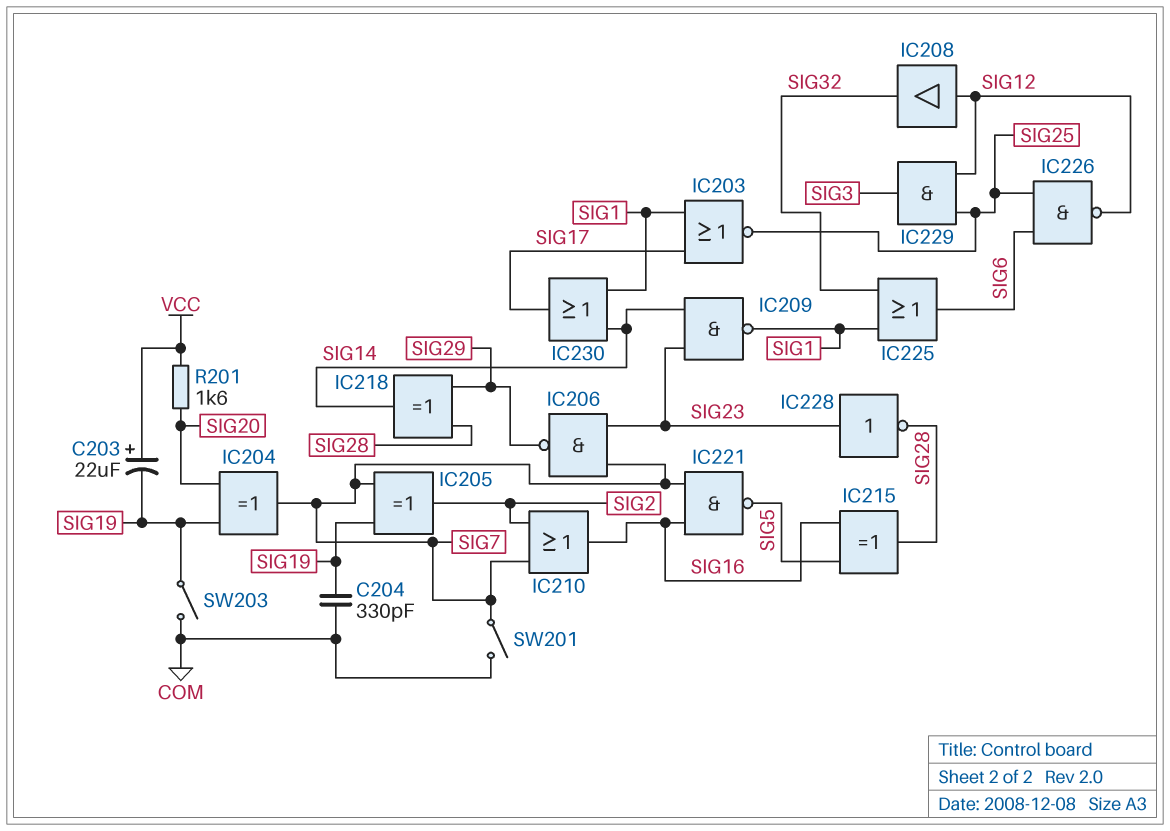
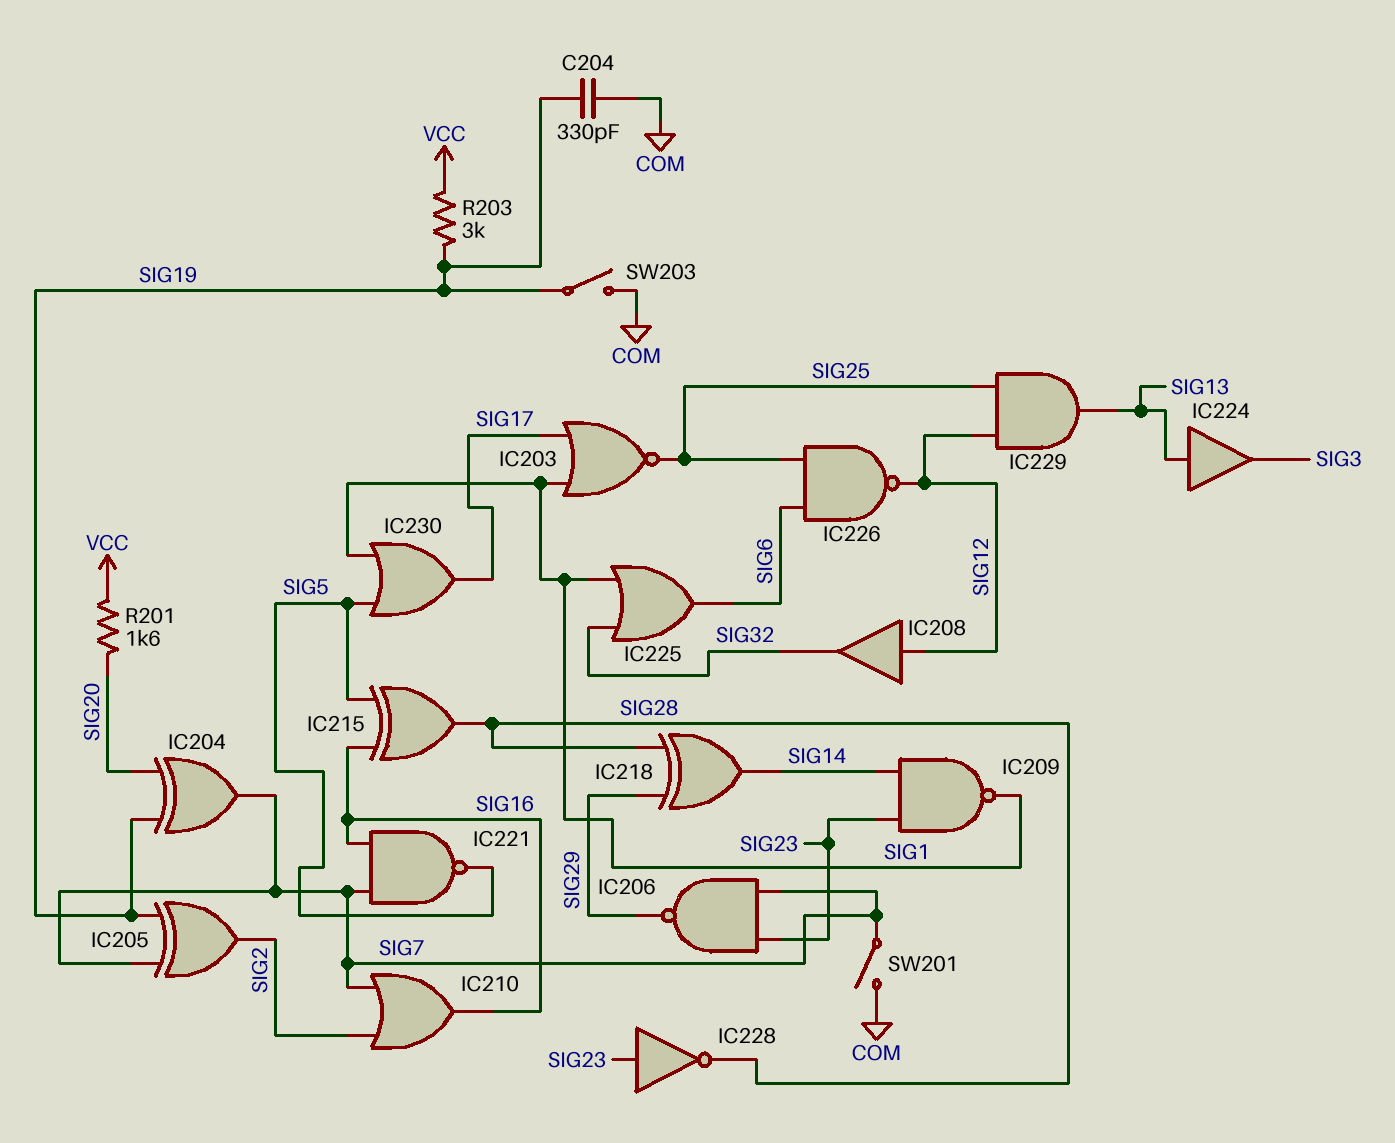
C203: 22uF (plus VCC, minus SIG19) -> none
IC224: none -> buffer (in SIG13, out SIG3)
IC229: AND (in SIG12, in SIG25, out SIG3) -> AND (in SIG12, in SIG25, out SIG13)
IC230: OR (in SIG1, in SIG14, out SIG17) -> OR (in SIG1, in SIG5, out SIG17)
R203: none -> 3k (SIG19, VCC)

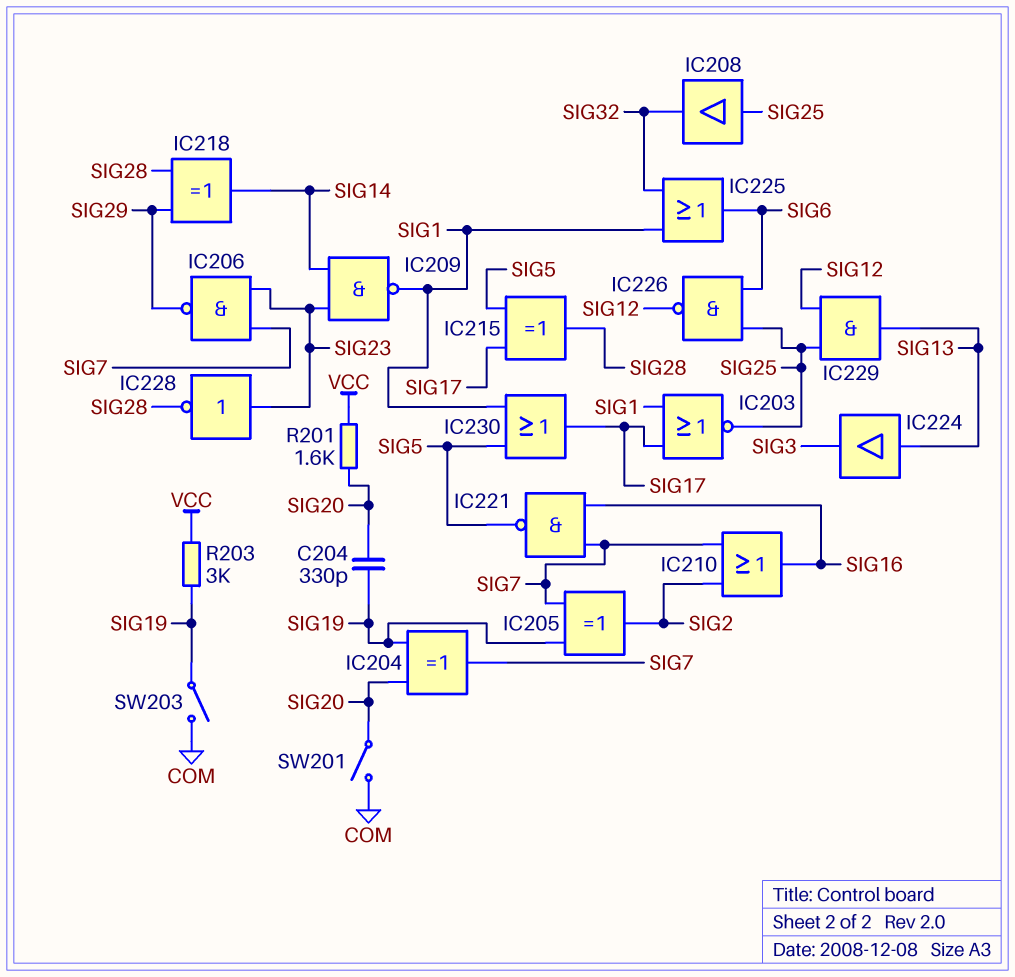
C204: 330pF (COM, SIG19) -> 330pF (SIG19, SIG20)
IC208: buffer (in SIG12, out SIG32) -> buffer (in SIG25, out SIG32)
IC215: XOR (in SIG5, in SIG16, out SIG28) -> XOR (in SIG5, in SIG17, out SIG28)
SW201: switch (COM, SIG7) -> switch (COM, SIG20)

